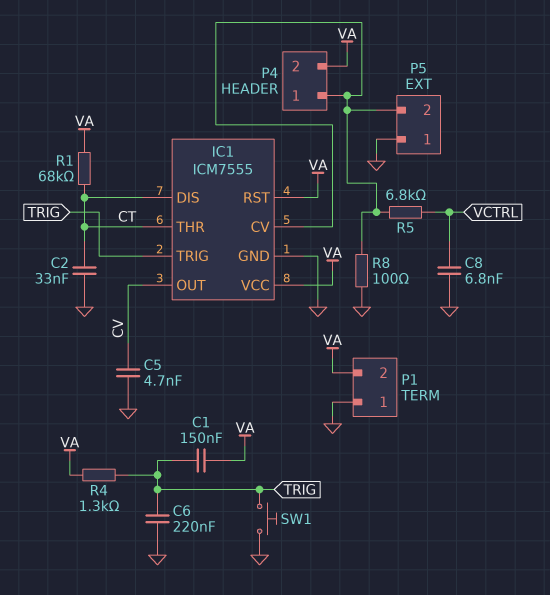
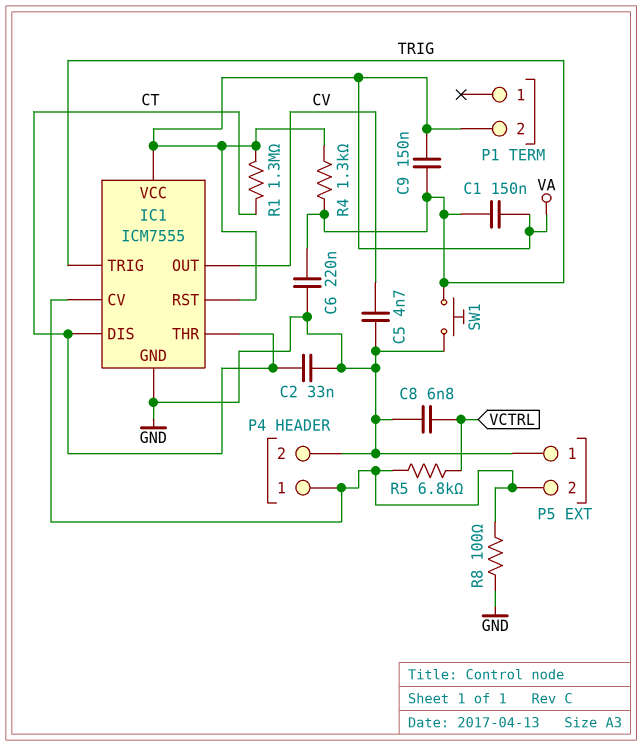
C9: none -> 150nF (TRIG, VA)
P1 pin 1: GND -> none
P4 pin 2: VA -> GND
R1: 68k (CT, VA) -> 1.3M (CT, VA)

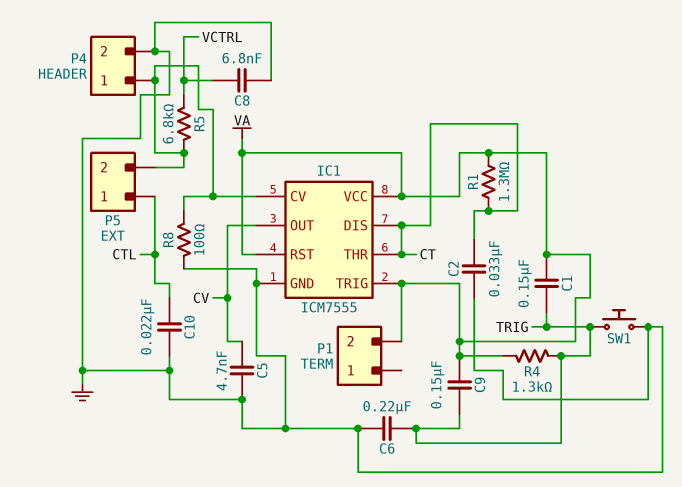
C10: none -> 22nF (CTL, GND)
IC1 pin TRIG: TRIG -> VA
P5 pin 1: GND -> CTL

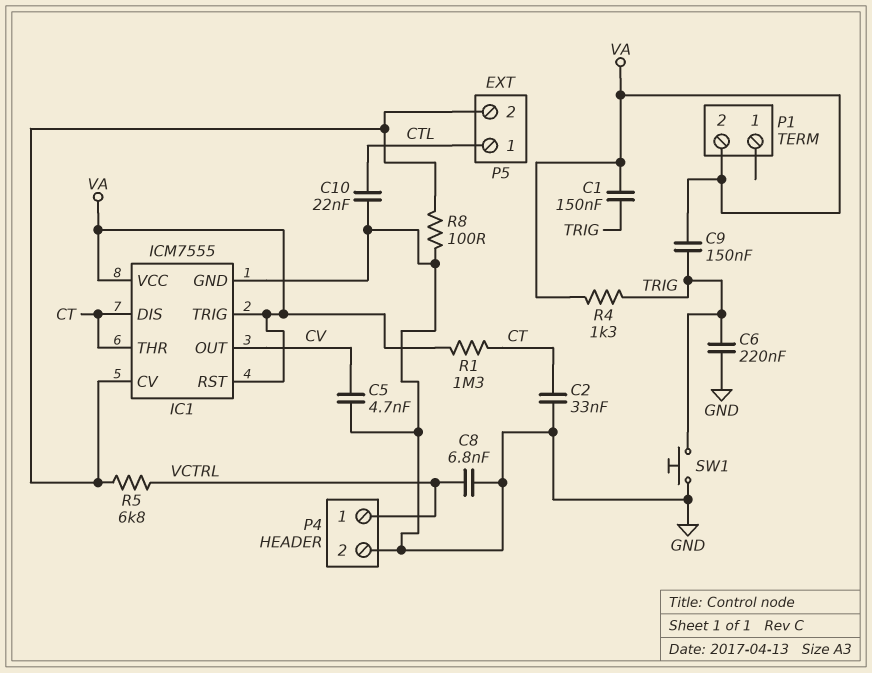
P4 pin 1: IC1/CV -> VCTRL

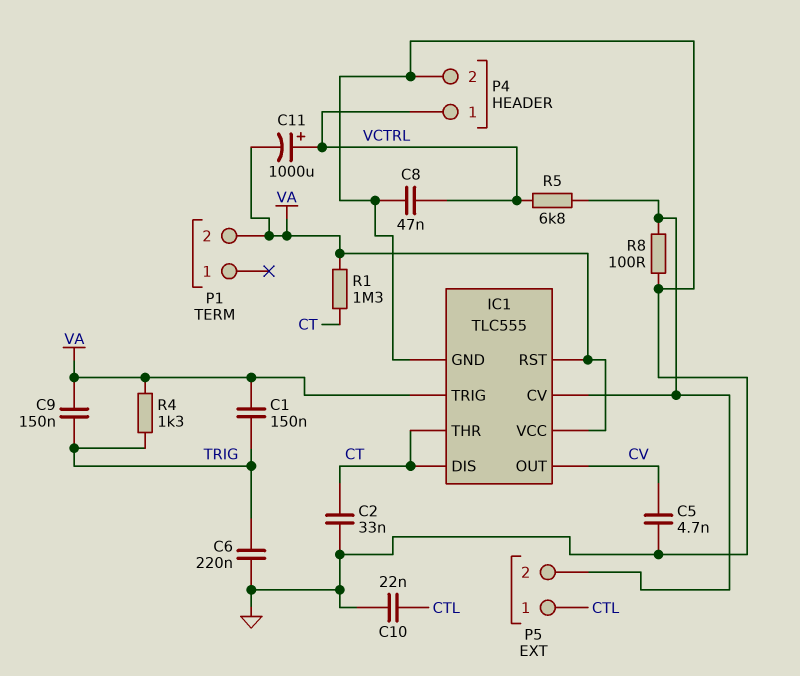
C8: 6.8nF (GND, VCTRL) -> 47nF (GND, VCTRL)
C11: none -> 1000uF (plus VCTRL, minus VA)
IC1: ICM7555 -> TLC555
SW1: button (GND, TRIG) -> none

